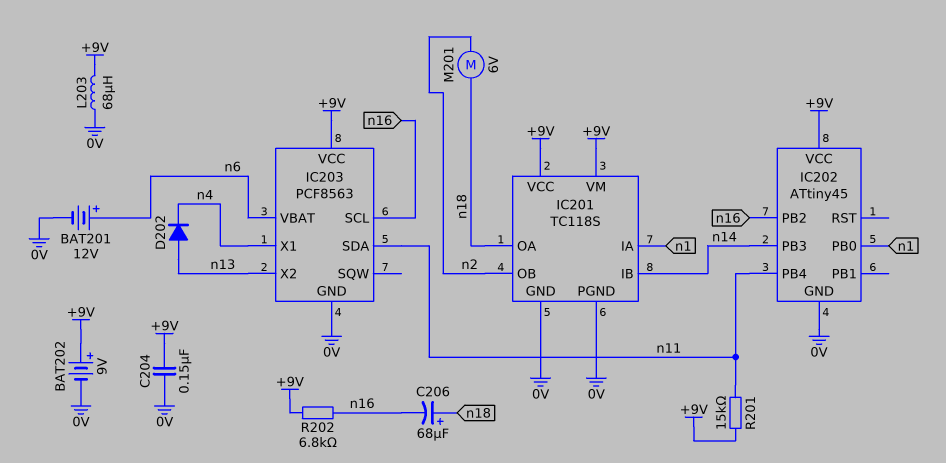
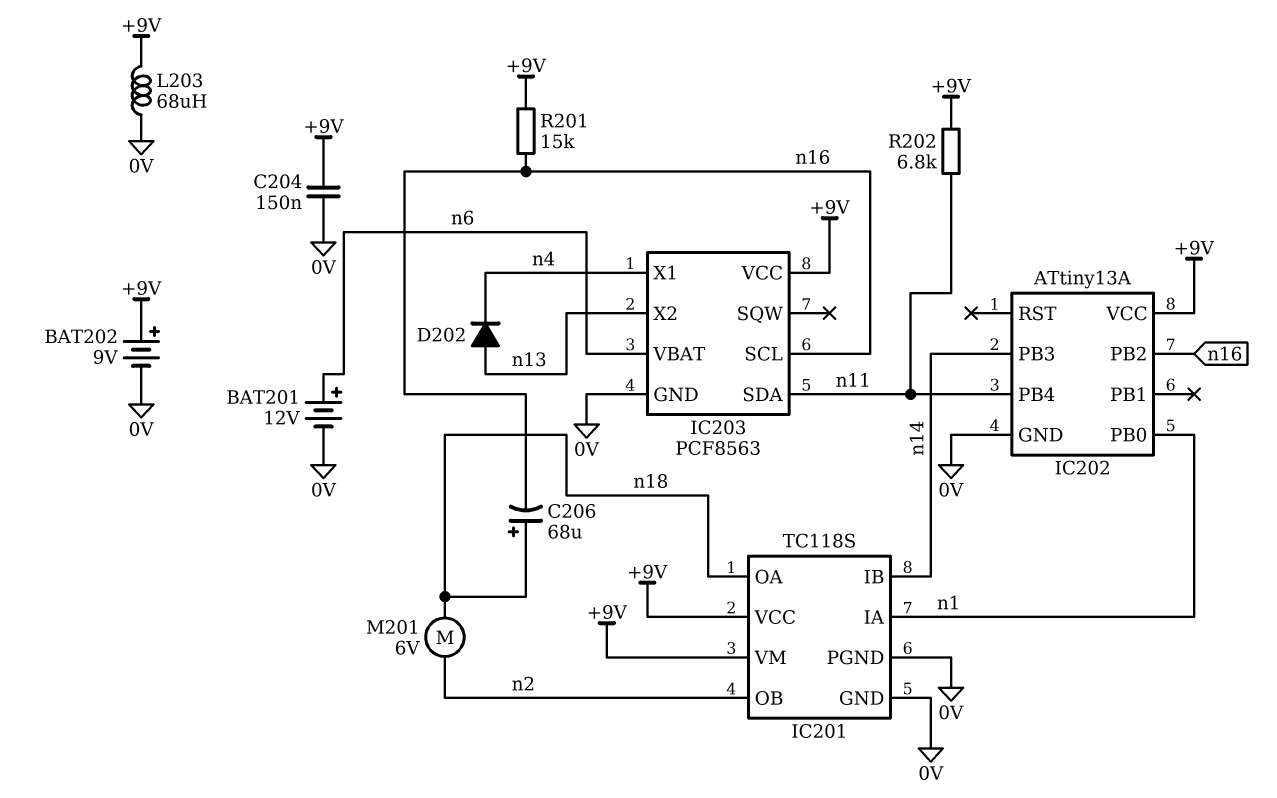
IC202: ATtiny45 -> ATtiny13A
R201: 15k (+9V, n11) -> 15k (+9V, n16)
R202: 6.8k (+9V, n16) -> 6.8k (+9V, n11)

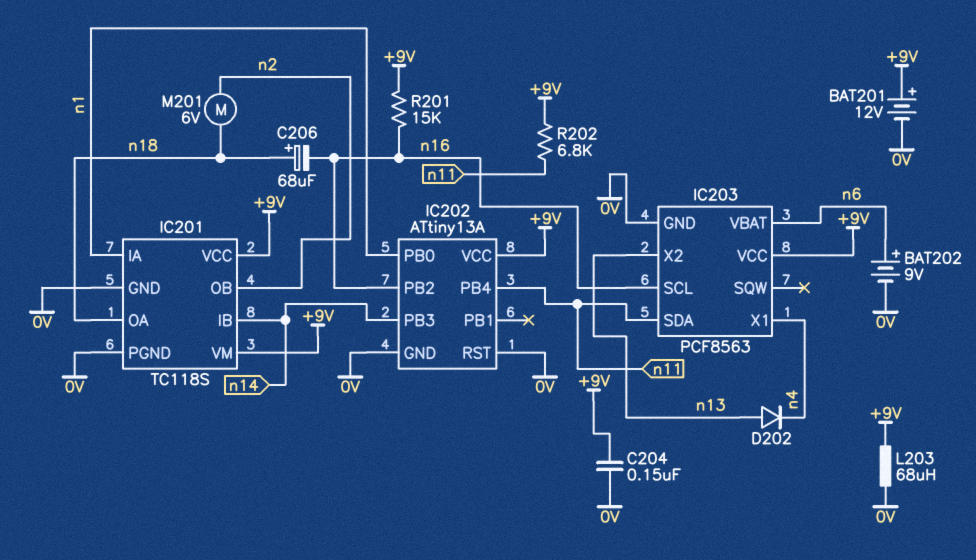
BAT201: 12V (plus n6, minus 0V) -> 12V (plus +9V, minus 0V)
BAT202: 9V (plus +9V, minus 0V) -> 9V (plus n6, minus 0V)
IC202 pin RST: none -> 0V

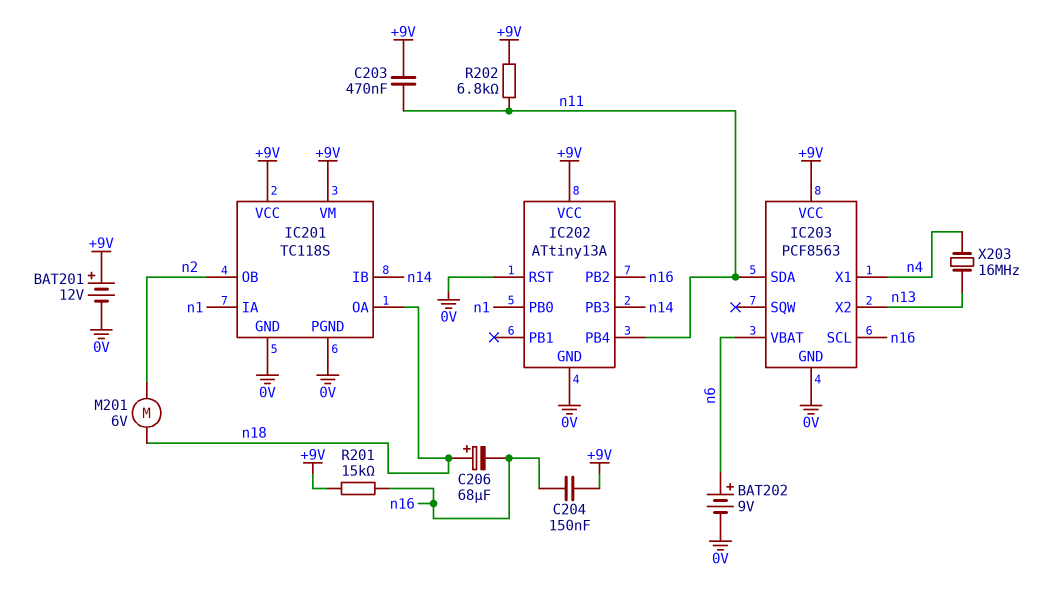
C203: none -> 470nF (+9V, n11)
C204: 150nF (+9V, 0V) -> 150nF (+9V, n16)
D202: diode (A n13, K n4) -> none
L203: 68uH (+9V, 0V) -> none
X203: none -> 16MHz (n4, n13)

